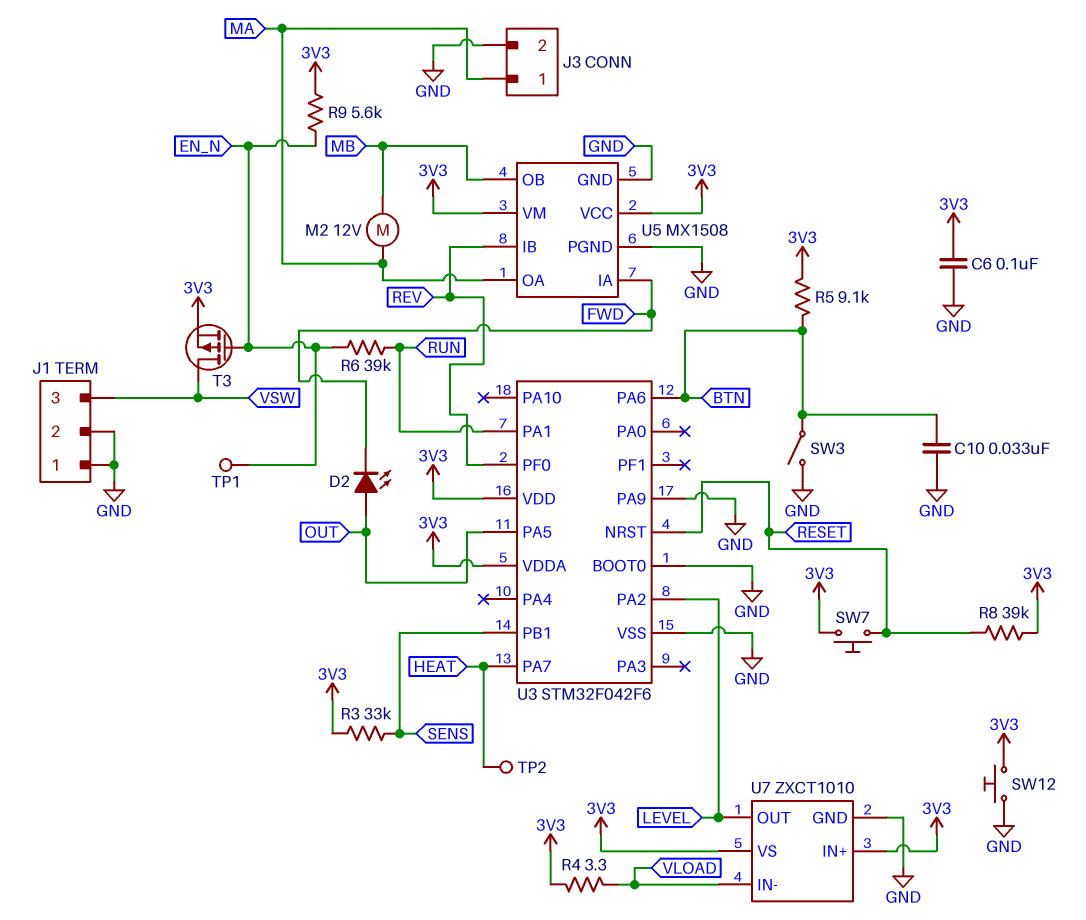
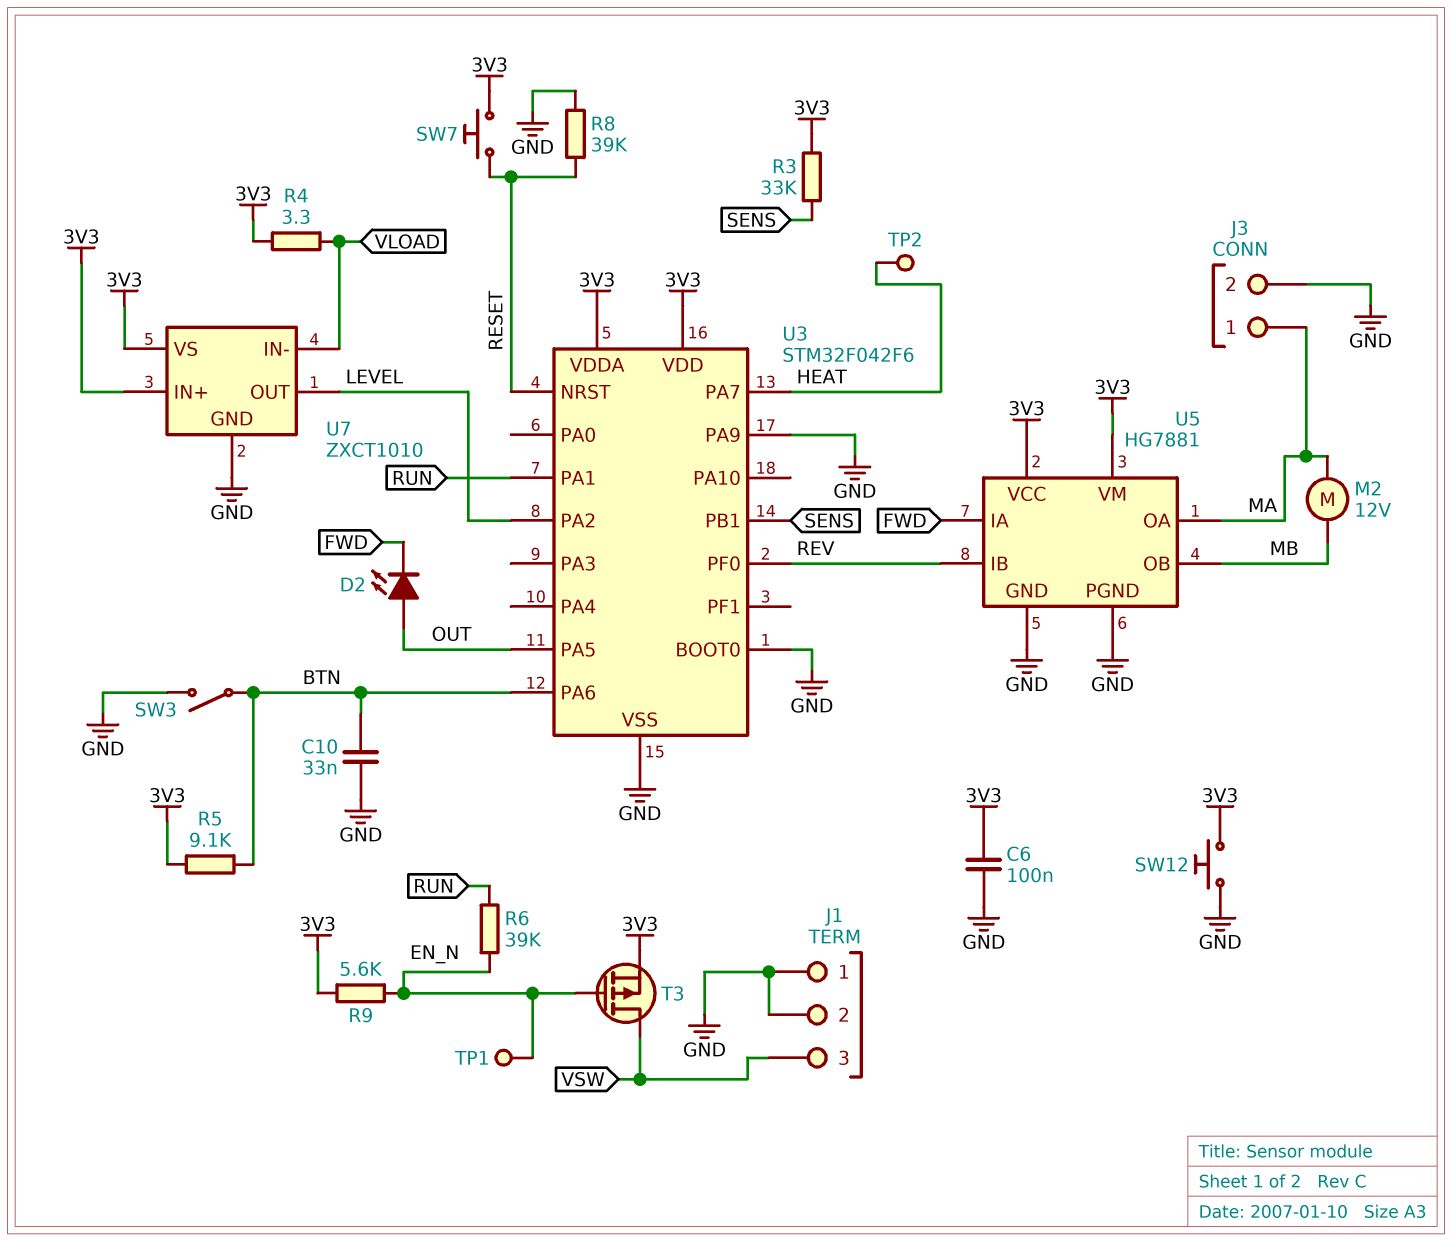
R8: 39k (3V3, RESET) -> 39k (GND, RESET)
U5: MX1508 -> HG7881

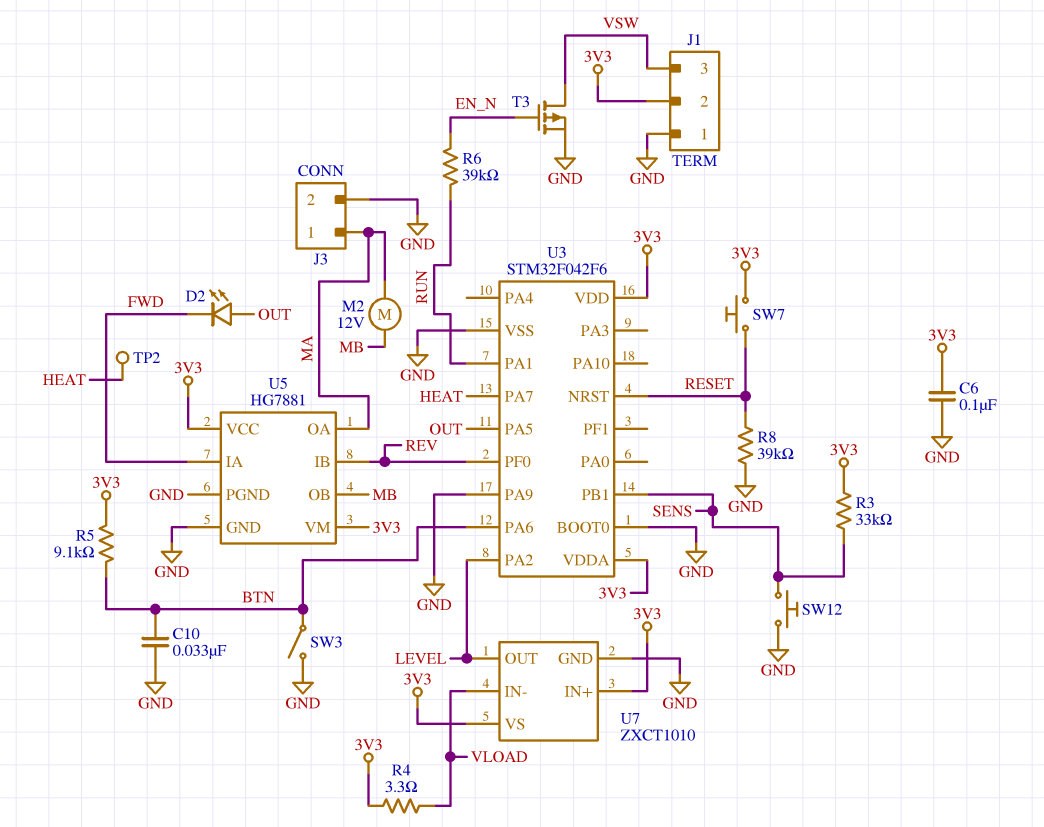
J1 pin 2: GND -> 3V3
R9: 5.6k (3V3, EN_N) -> none
SW12: button (3V3, GND) -> button (GND, SENS)
T3: PMOS (G EN_N, D VSW, S 3V3) -> PMOS (G EN_N, D VSW, S GND)
TP1: test point (EN_N) -> none

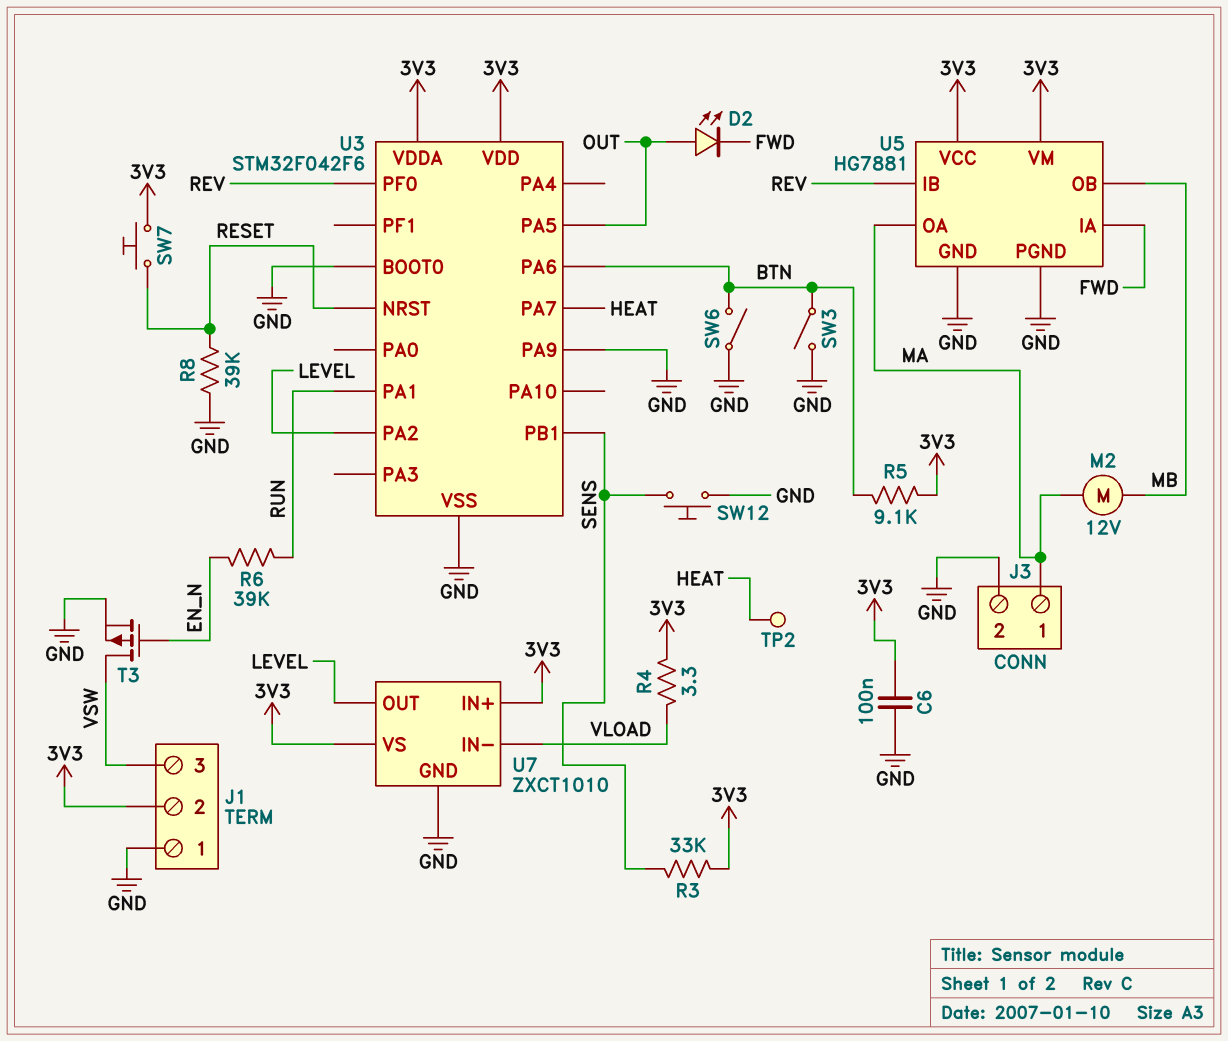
C10: 33nF (BTN, GND) -> none
SW6: none -> switch (BTN, GND)

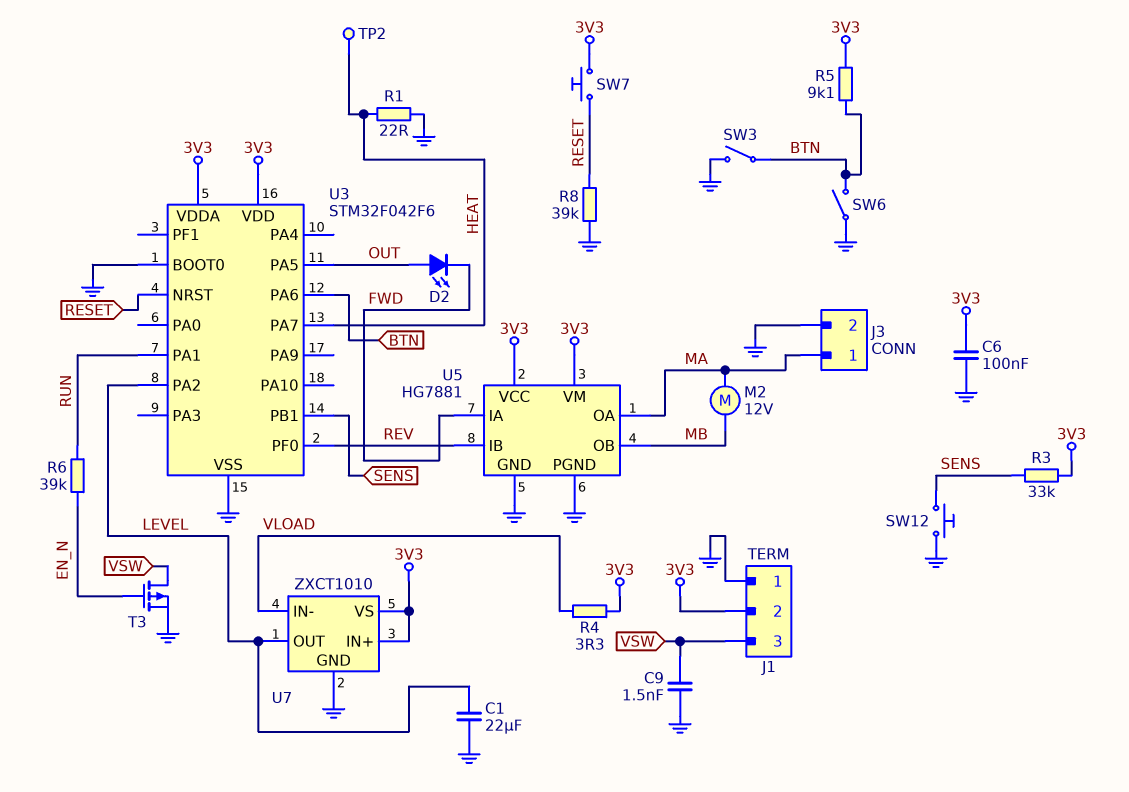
C1: none -> 22uF (GND, LEVEL)
C9: none -> 1.5nF (GND, VSW)
R1: none -> 22 (GND, HEAT)
U3 pin PA9: GND -> none

